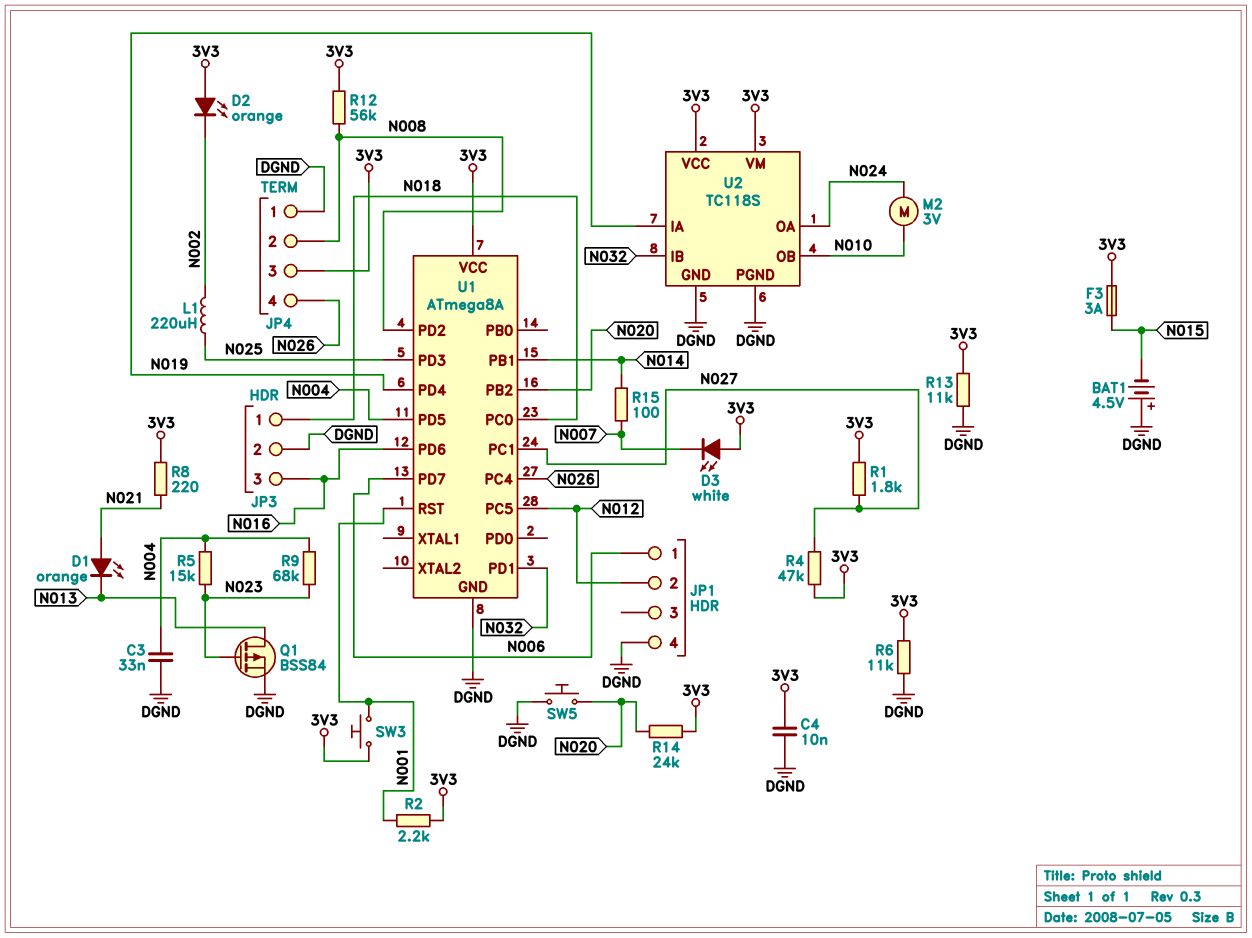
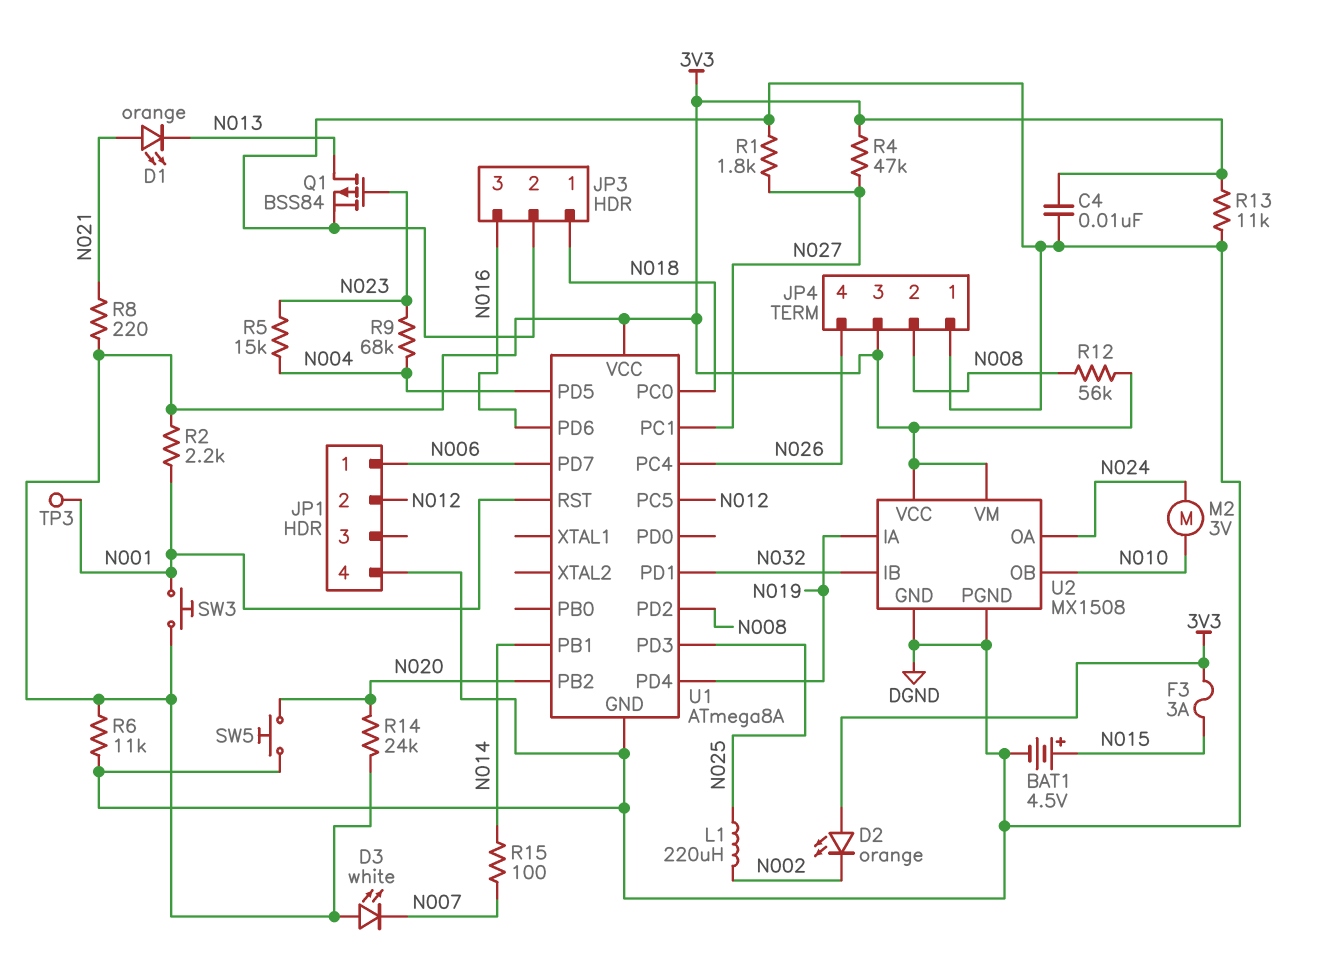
BAT1: 4.5V (plus DGND, minus N015) -> 4.5V (plus N015, minus DGND)
C3: 33nF (DGND, N004) -> none
R1: 1.8k (3V3, N027) -> 1.8k (DGND, N027)
TP3: none -> test point (N001)
U2: TC118S -> MX1508

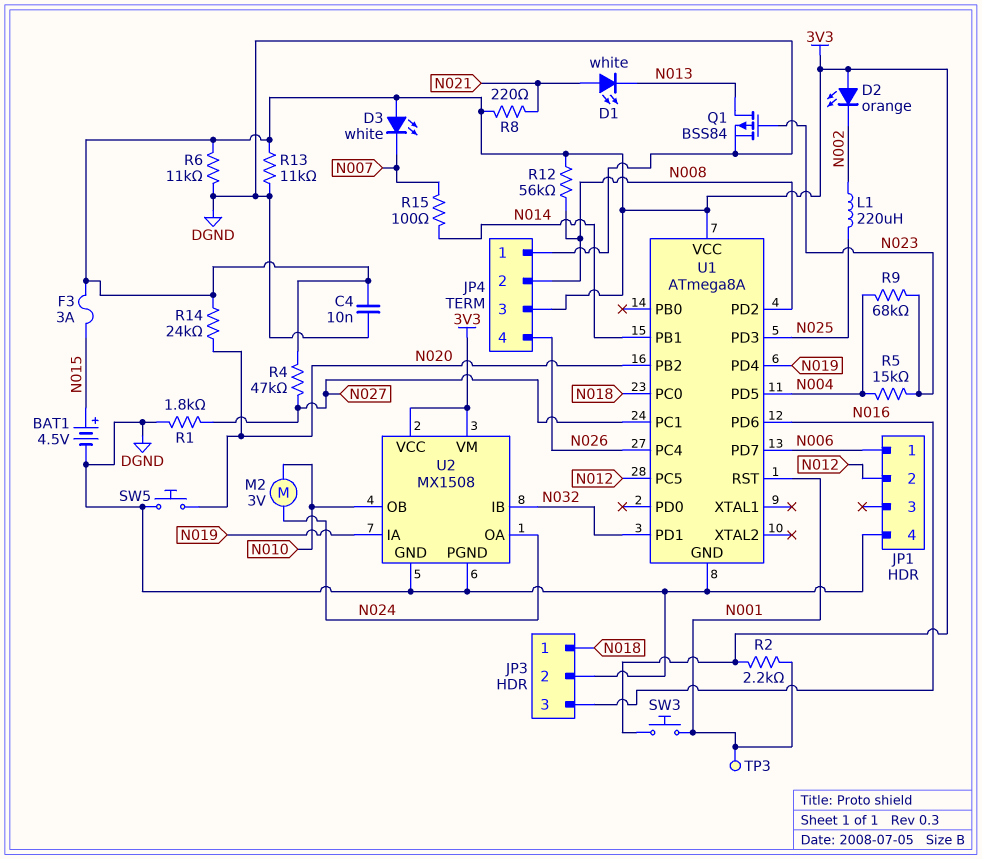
D1: LED orange (A N021, K N013) -> LED white (A N021, K N013)

